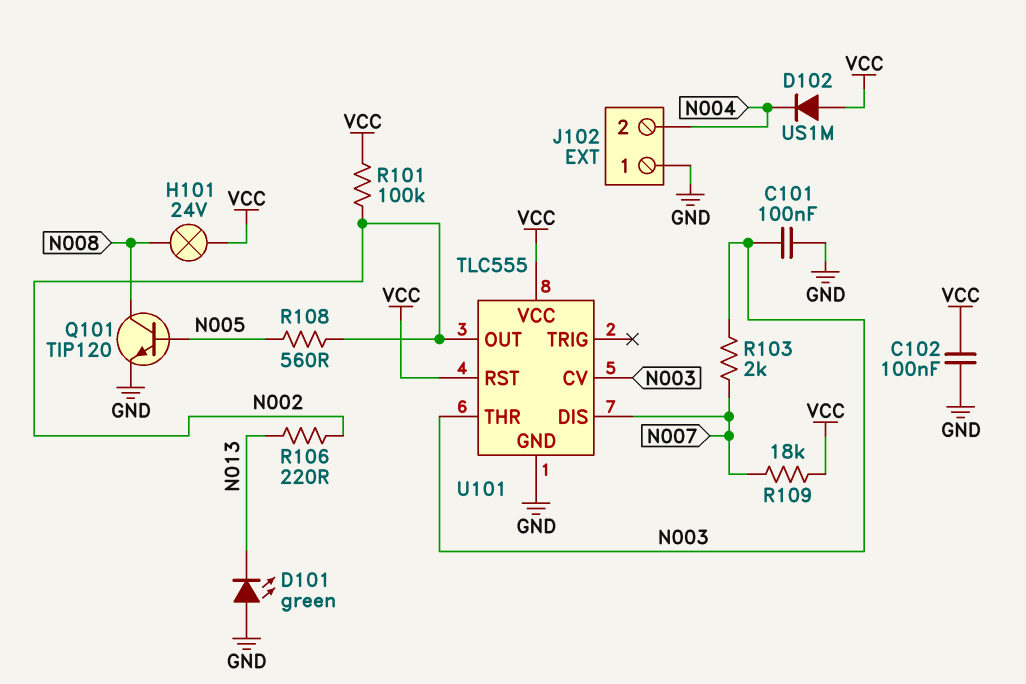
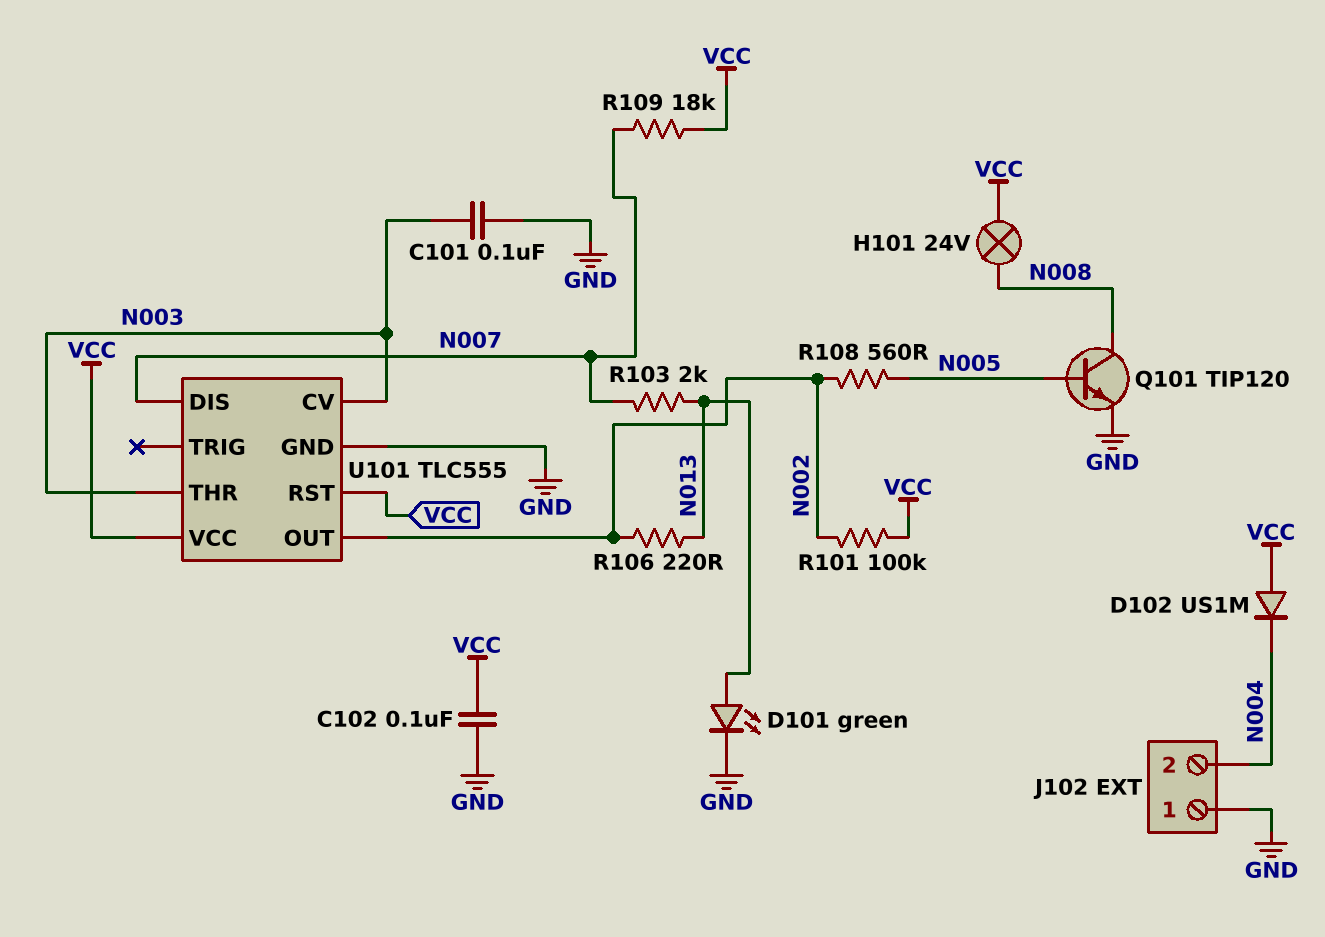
D101: LED green (A GND, K N013) -> LED green (A N013, K GND)
R103: 2k (N003, N007) -> 2k (N007, N013)

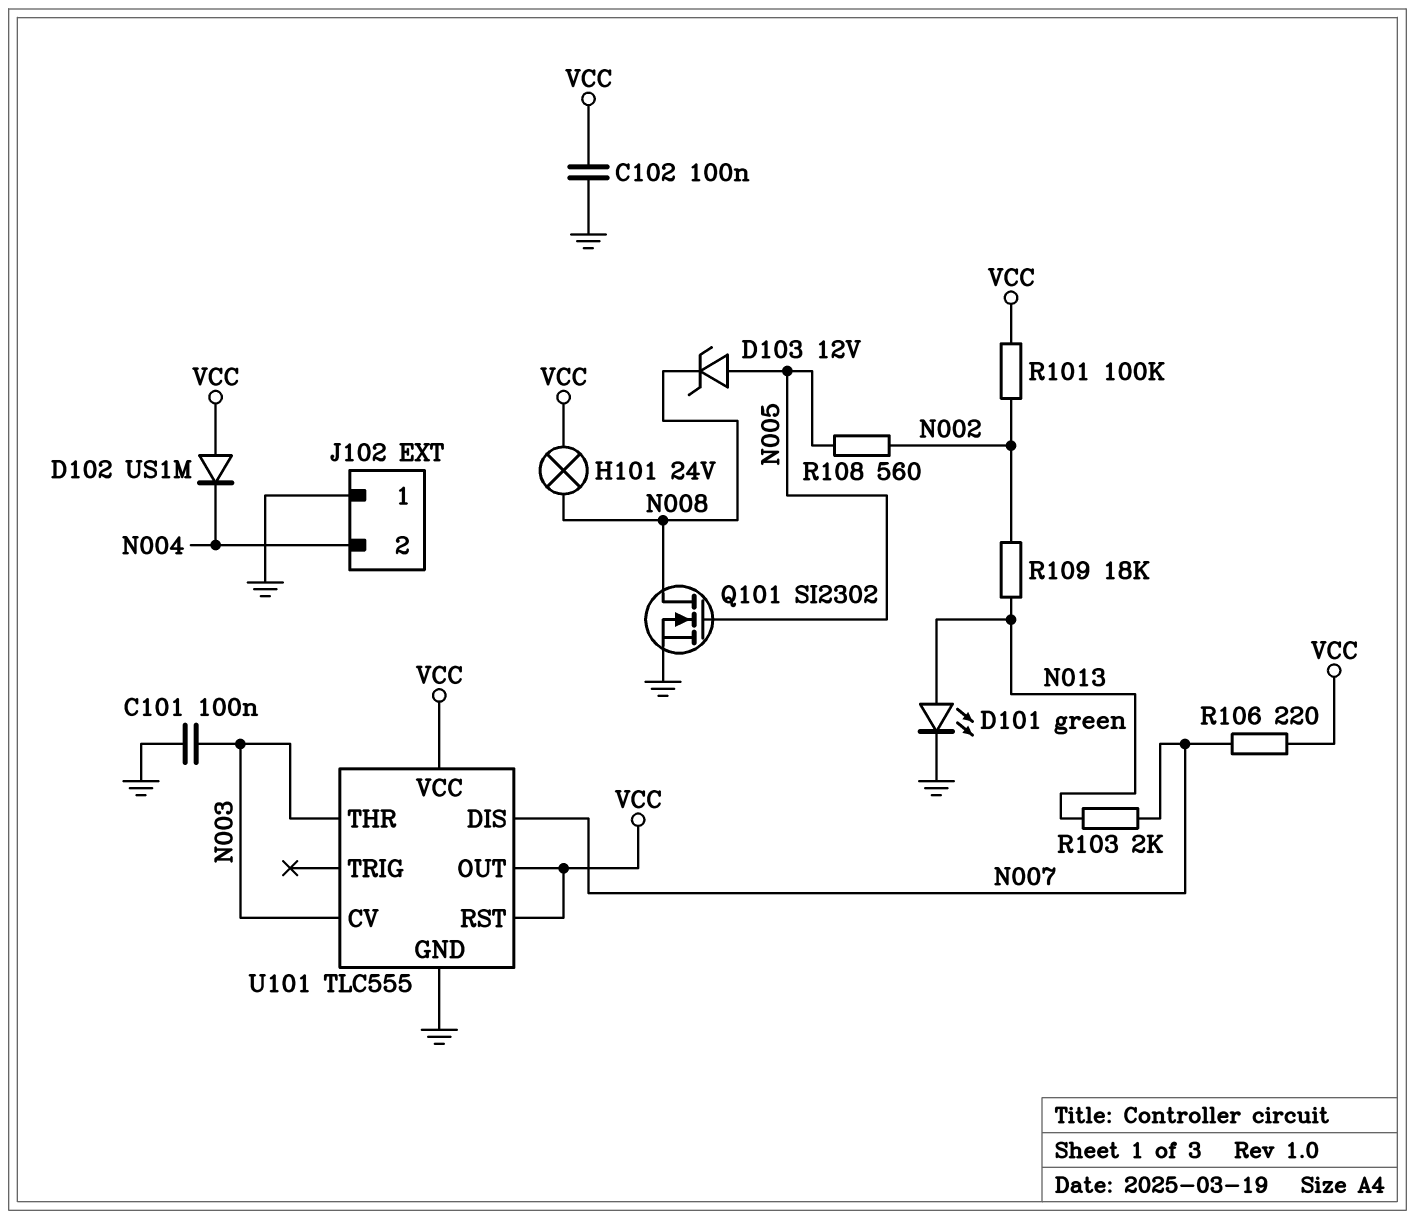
D103: none -> zener 12V (A N005, K N008)
Q101: NPN TIP120 (B N005, C N008, E GND) -> NMOS SI2302 (G N005, D N008, S GND)
R106: 220 (N002, N013) -> 220 (N007, VCC)
R109: 18k (N007, VCC) -> 18k (N002, N013)
U101 pin OUT: N002 -> VCC

